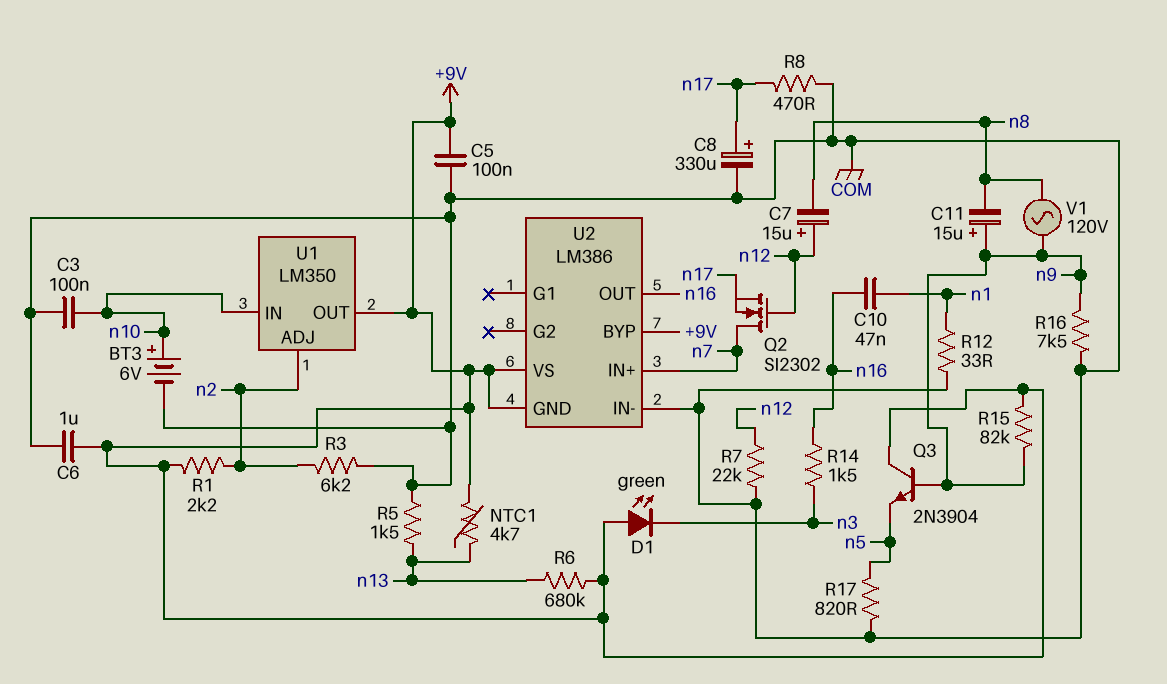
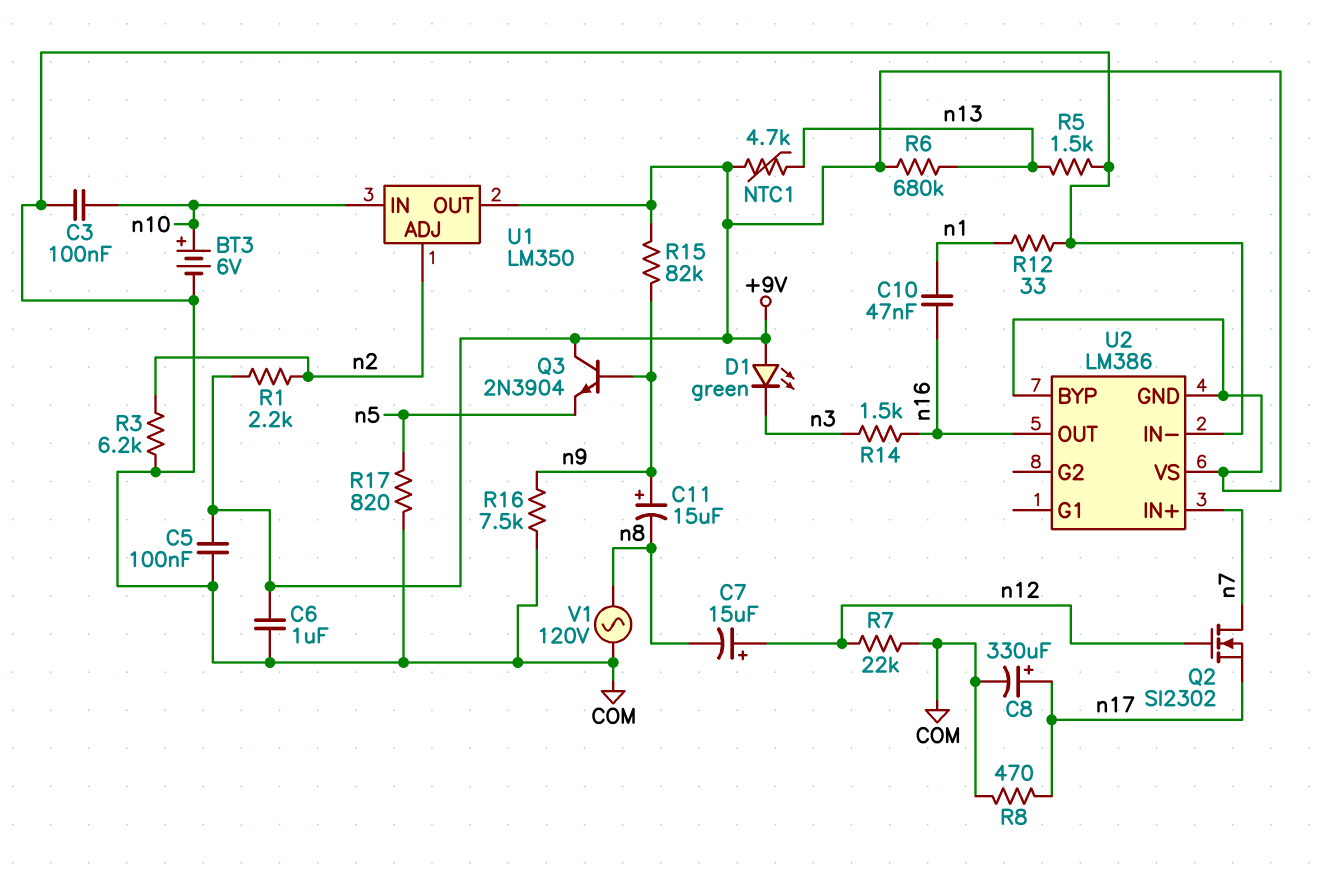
V1: AC 120V (n8, n9) -> AC 120V (COM, n8)

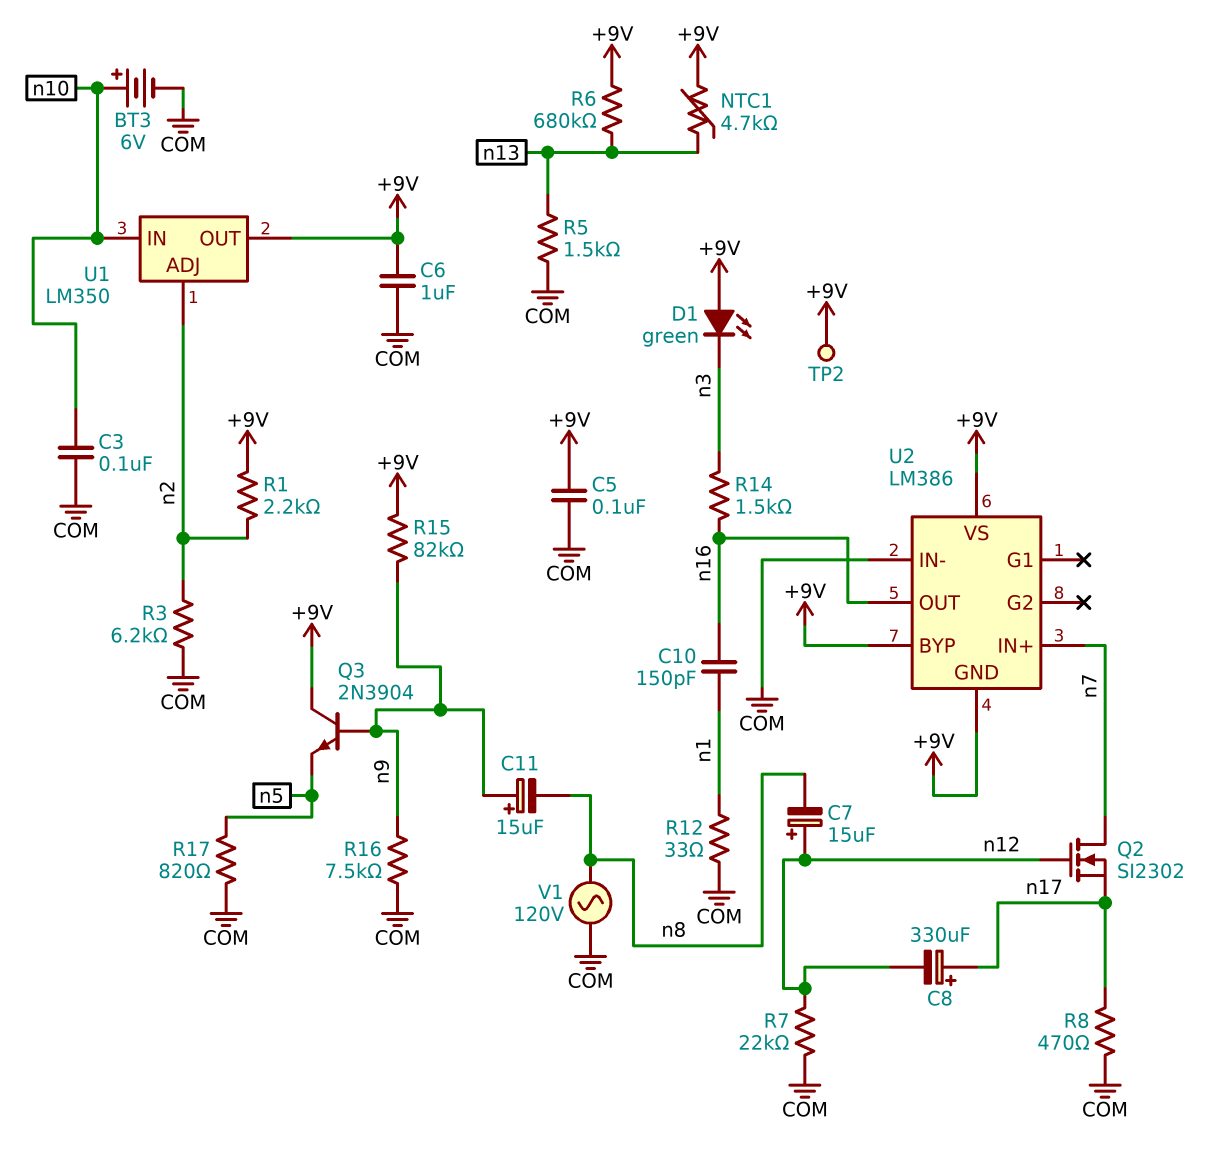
C8: 330uF (plus n17, minus COM) -> 330uF (plus n17, minus n12)
C10: 47nF (n1, n16) -> 150pF (n1, n16)
TP2: none -> test point (+9V)

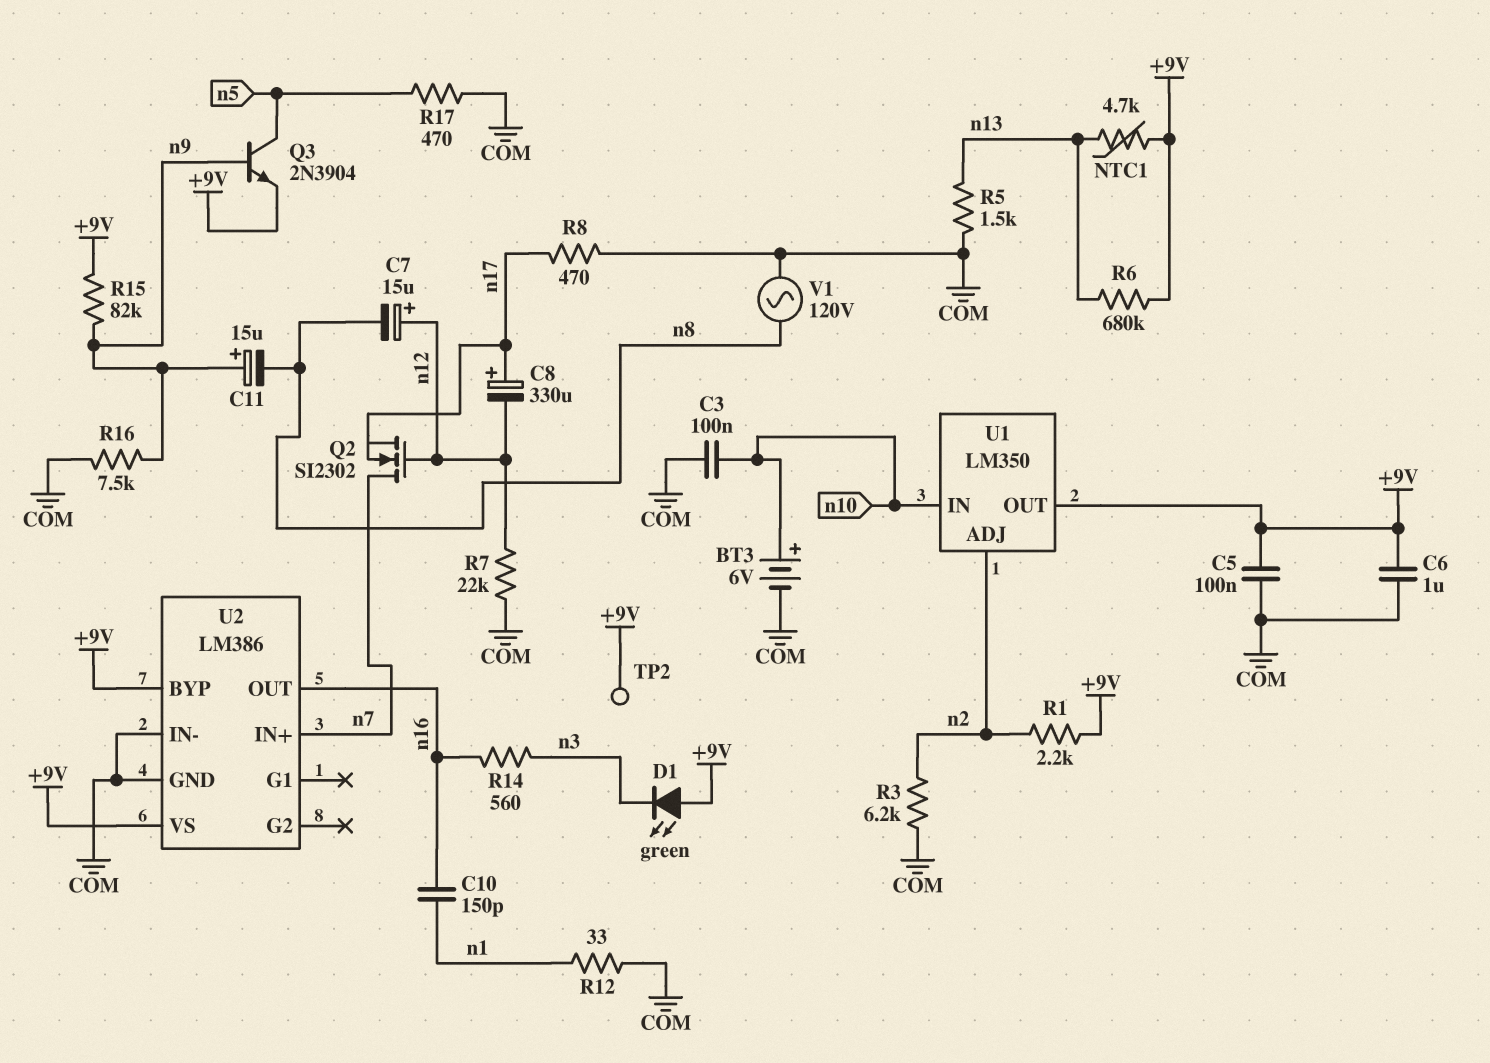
Q3: NPN 2N3904 (B n9, C +9V, E n5) -> NPN 2N3904 (B n9, C n5, E +9V)
R14: 1.5k (n3, n16) -> 560 (n3, n16)
R17: 820 (COM, n5) -> 470 (COM, n5)
U2 pin GND: +9V -> COM

